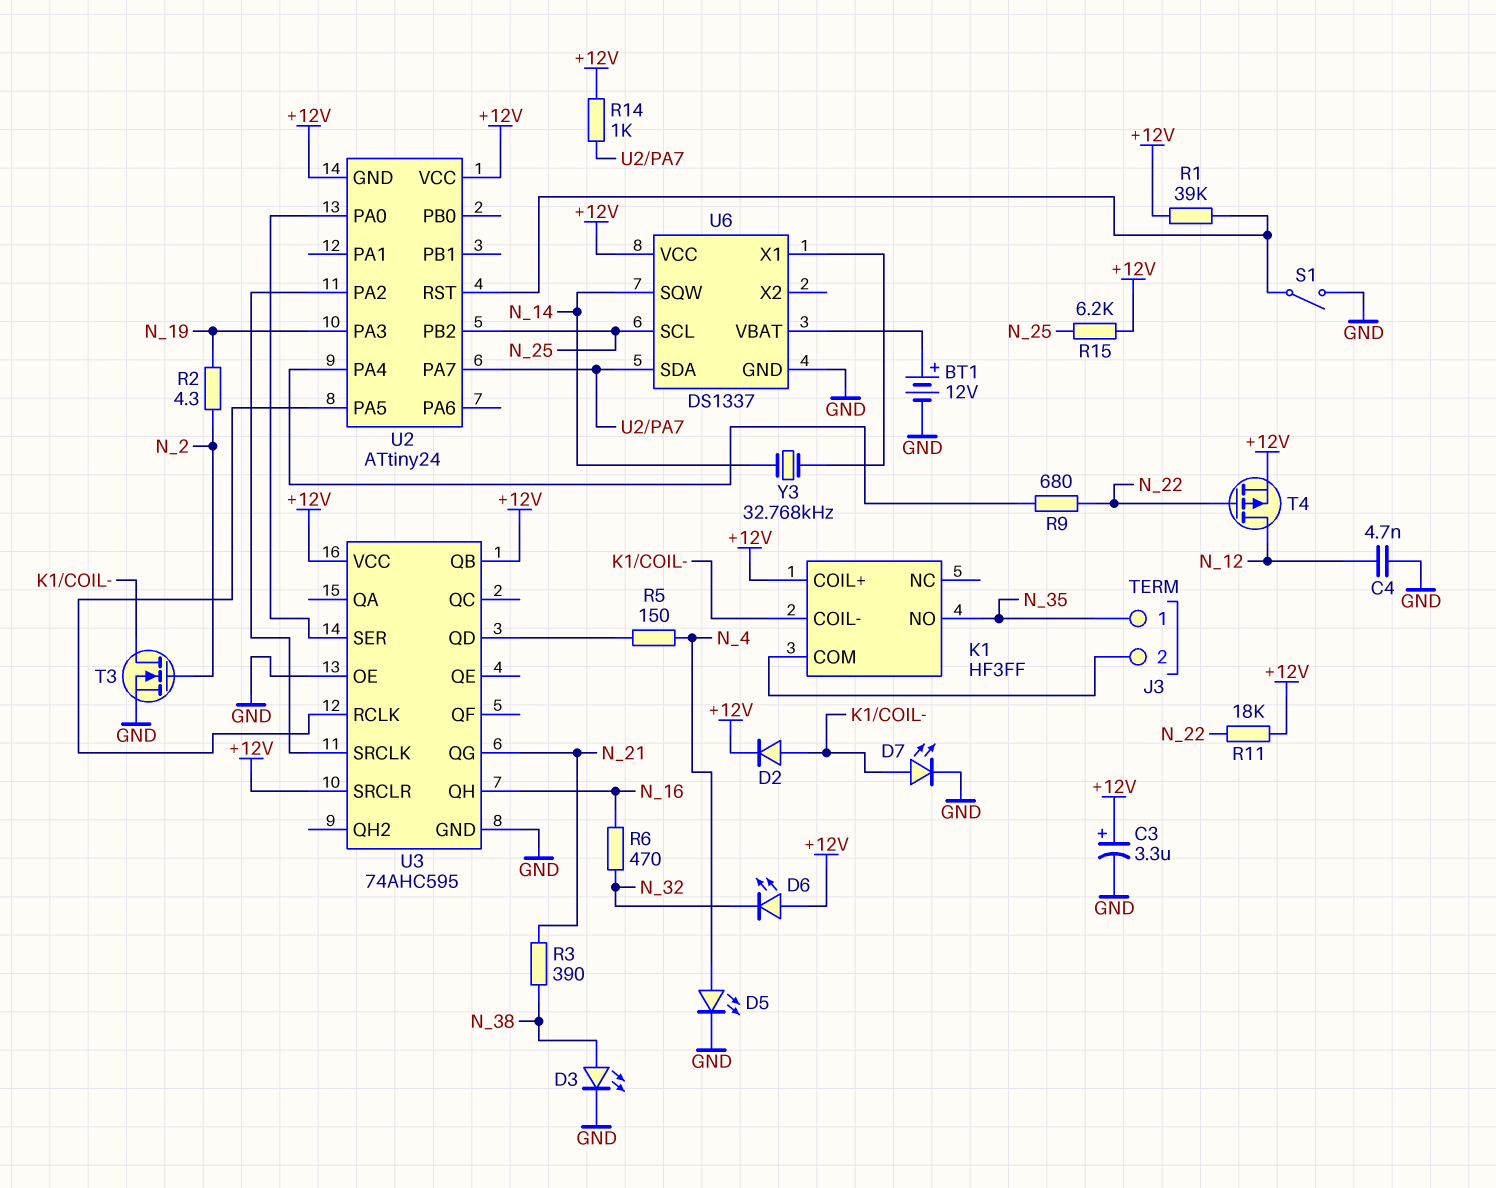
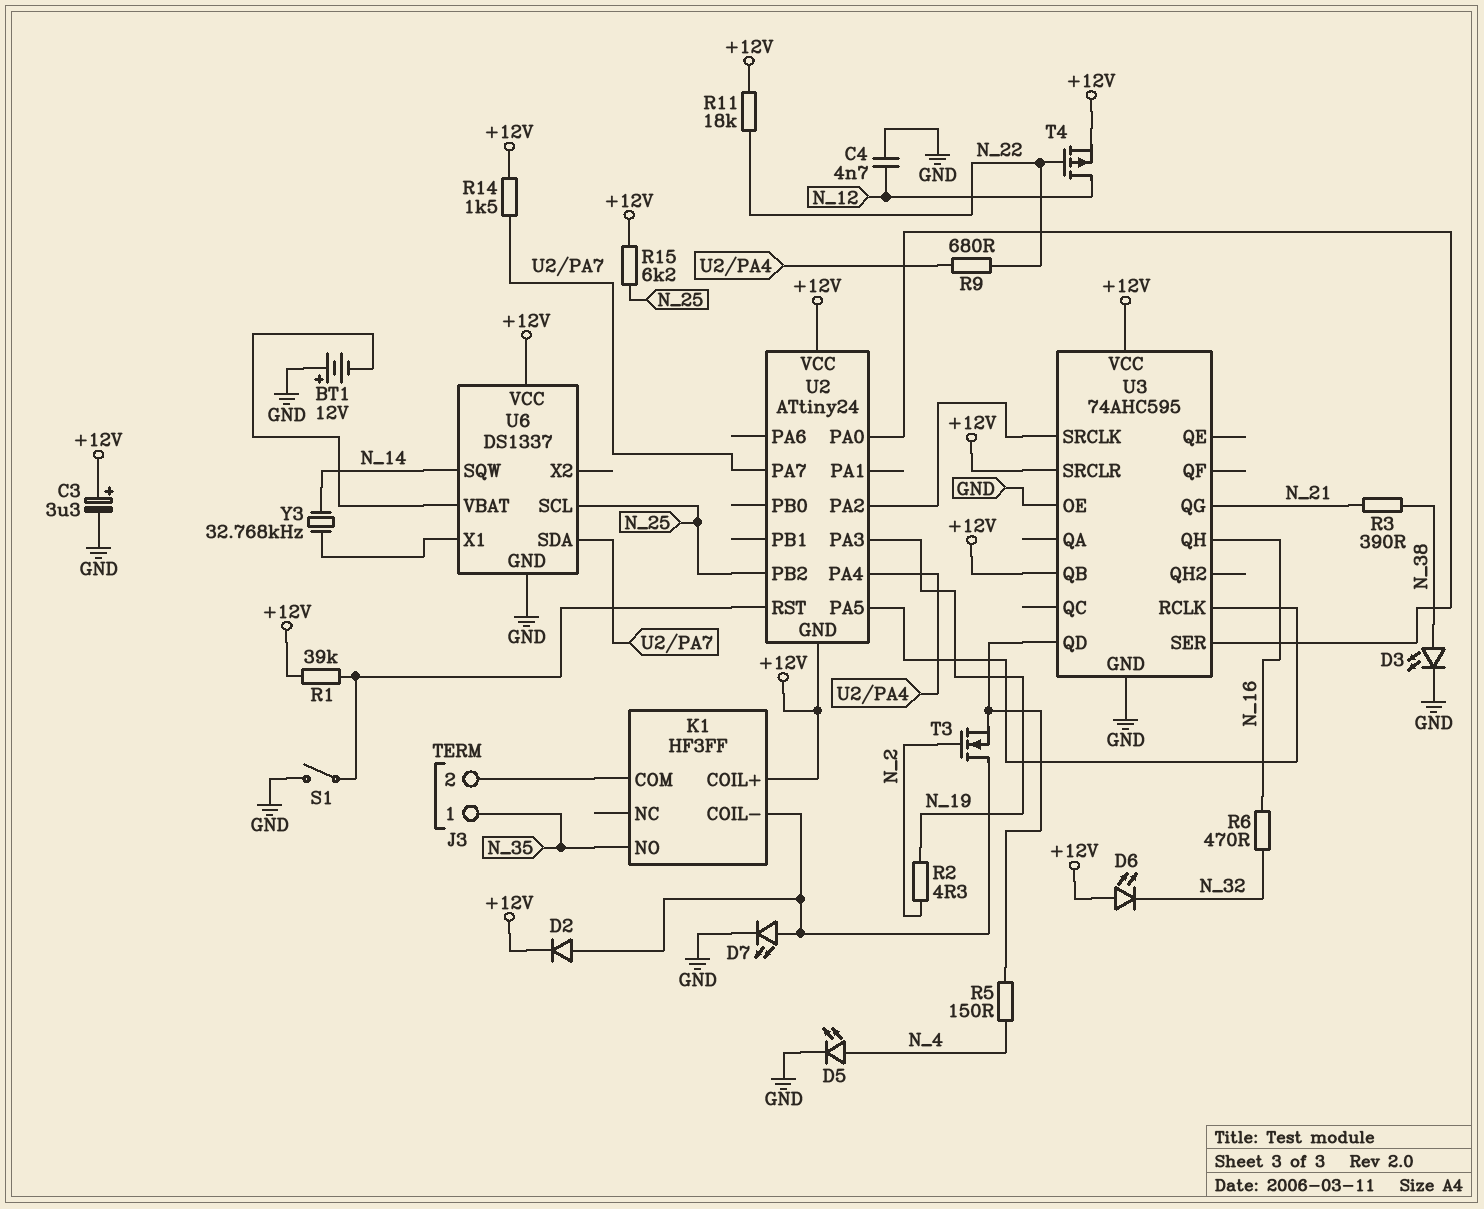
BT1: 12V (plus U6/VBAT, minus GND) -> 12V (plus GND, minus U6/VBAT)
R14: 1k (+12V, U2/PA7) -> 1.5k (+12V, U2/PA7)
T3: NMOS (G N_2, D K1/COIL-, S GND) -> NMOS (G N_2, D K1/COIL-, S U3/QD)

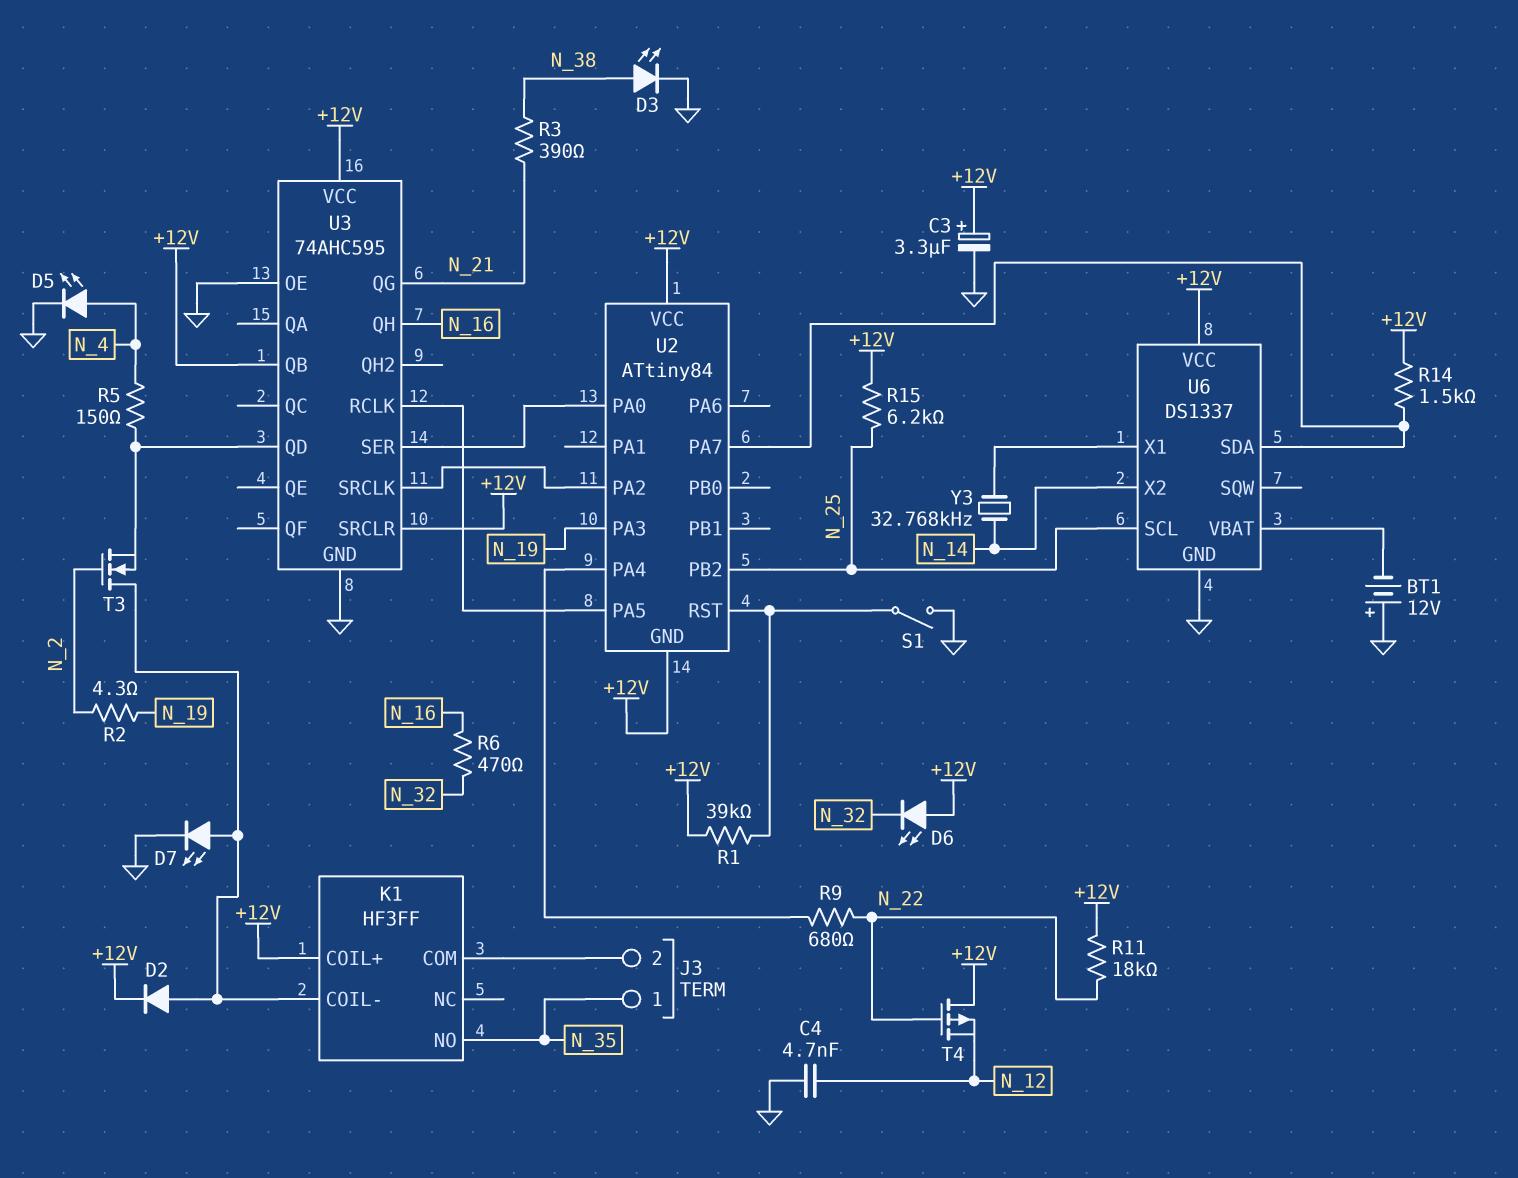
T4: PMOS (G N_22, D N_12, S +12V) -> PMOS (G N_22, D +12V, S N_12)
U2: ATtiny24 -> ATtiny84
U6 pin SQW: N_14 -> none
U6 pin X2: none -> N_14

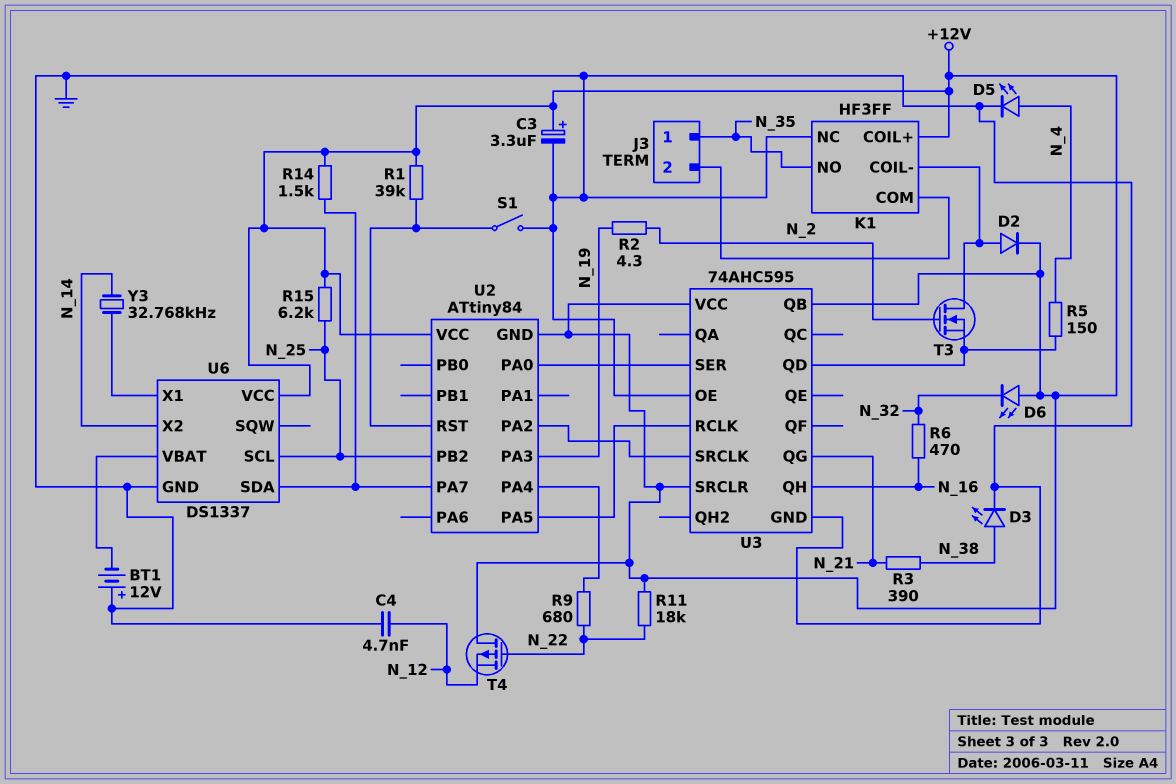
D7: LED (A K1/COIL-, K GND) -> none
K1 pin NC: none -> GND

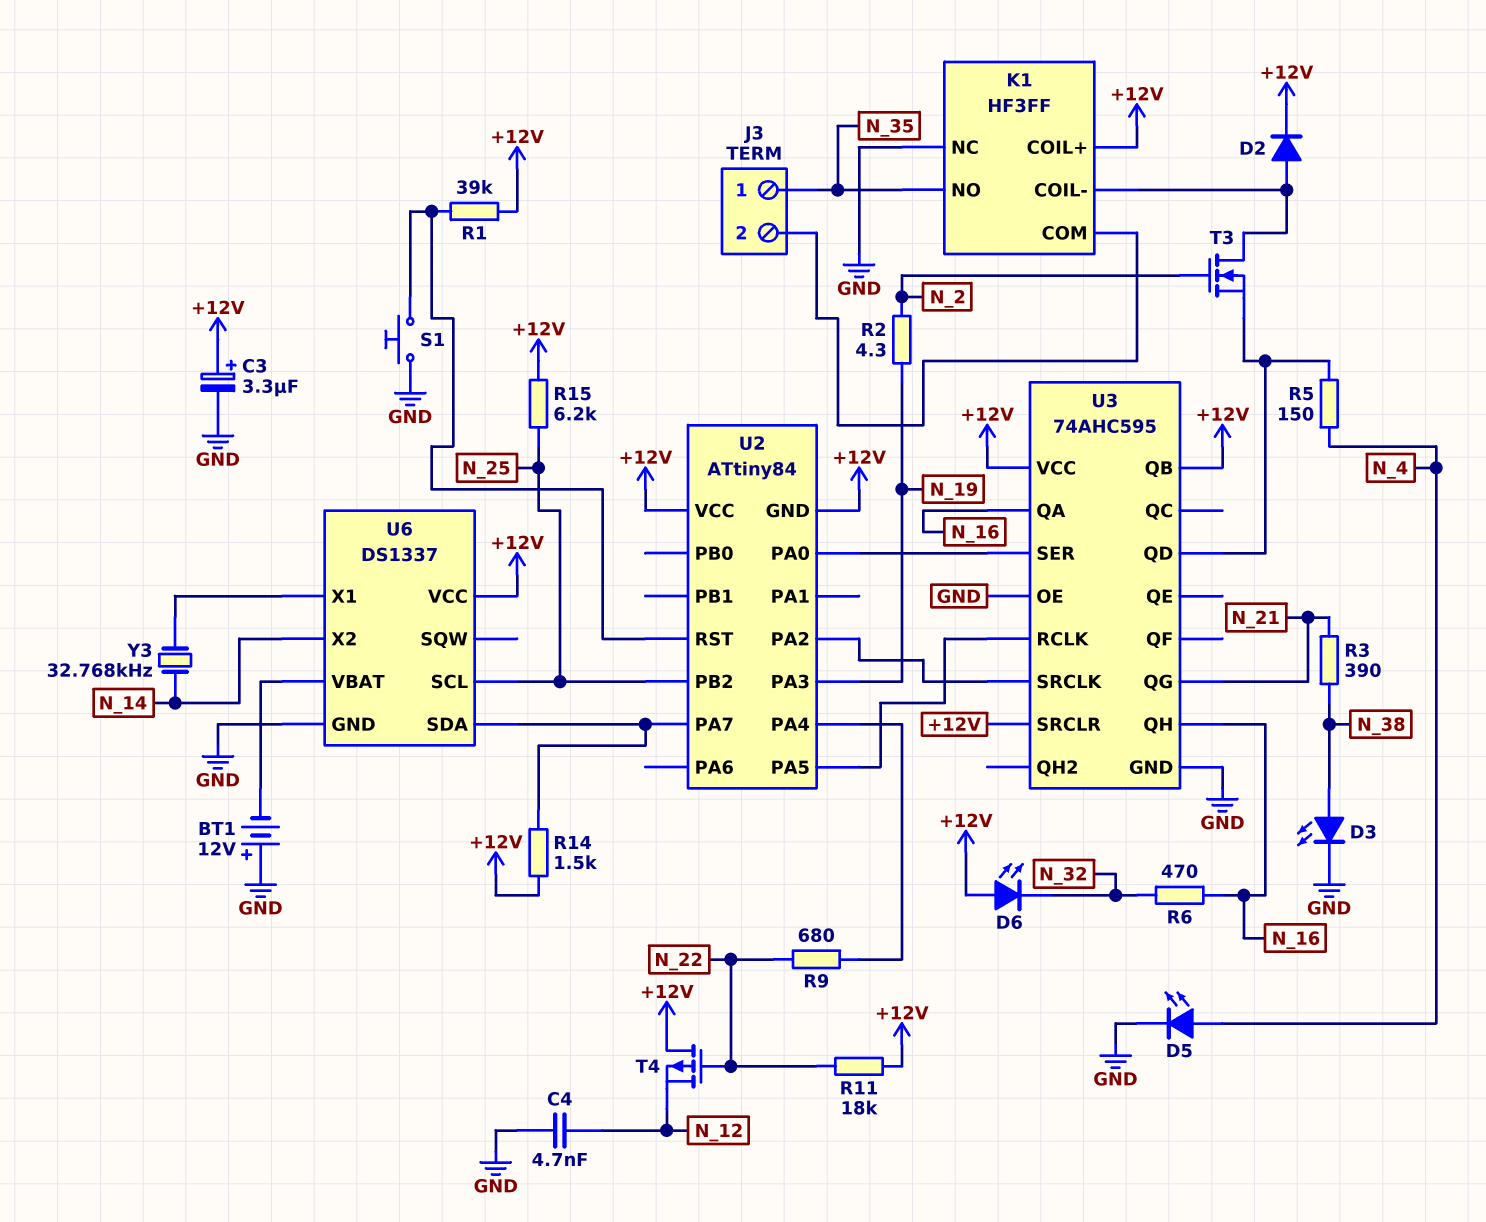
S1: switch (GND, U2/RST) -> button (GND, U2/RST)
U3 pin QA: none -> N_16

